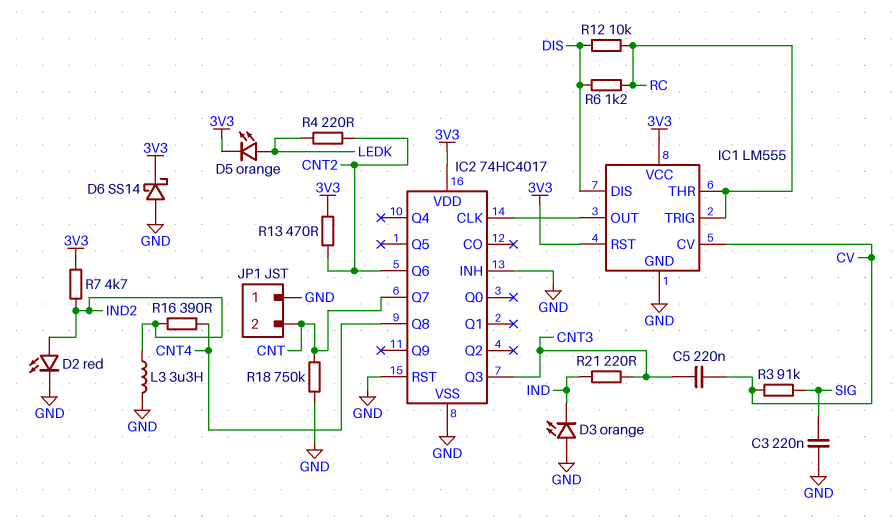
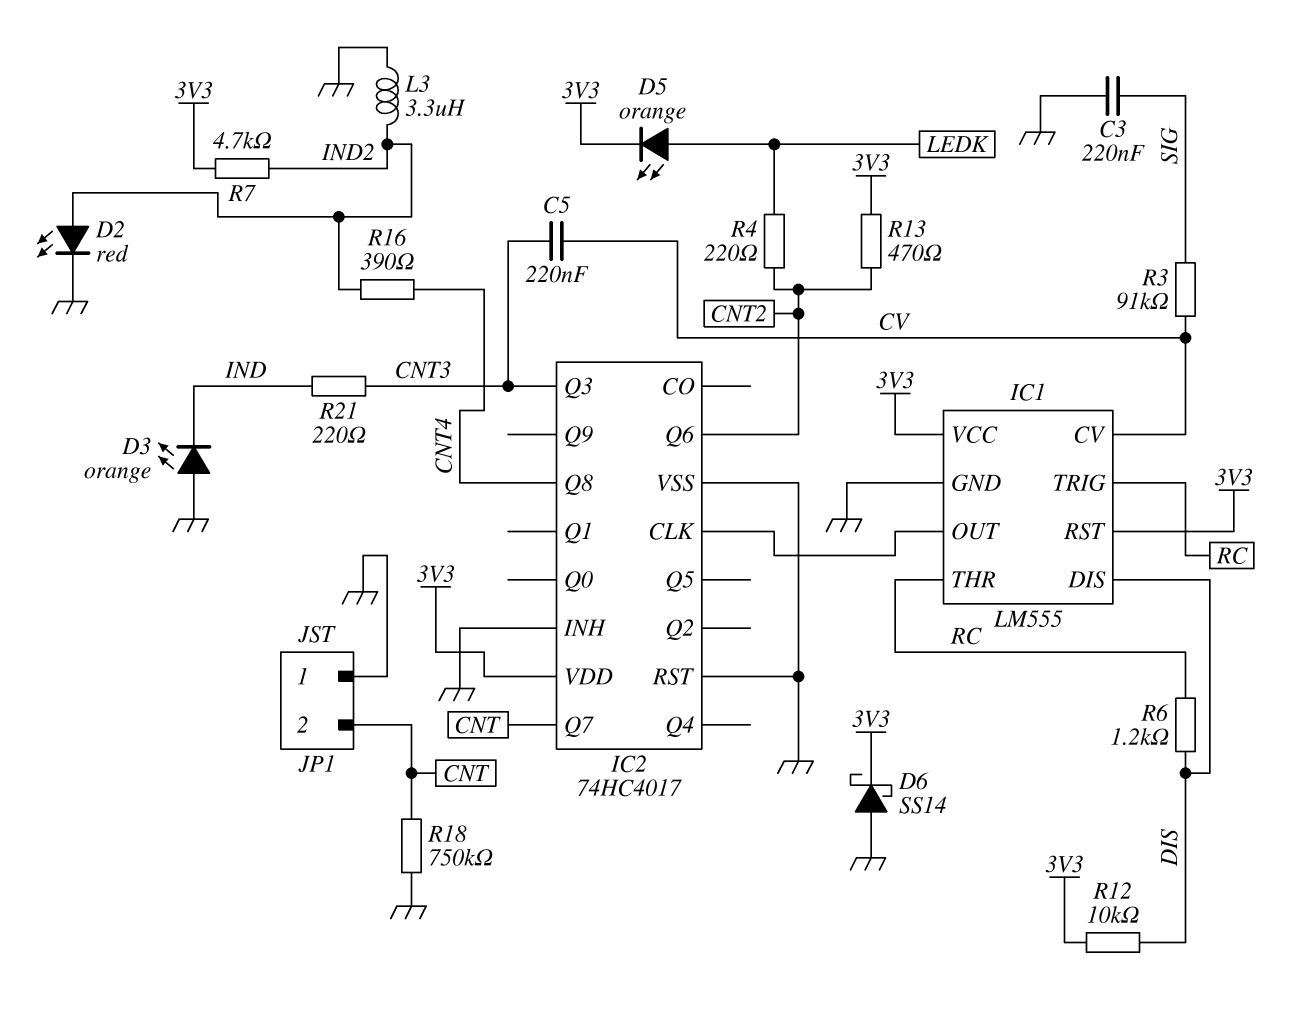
R12: 10k (DIS, RC) -> 10k (3V3, DIS)

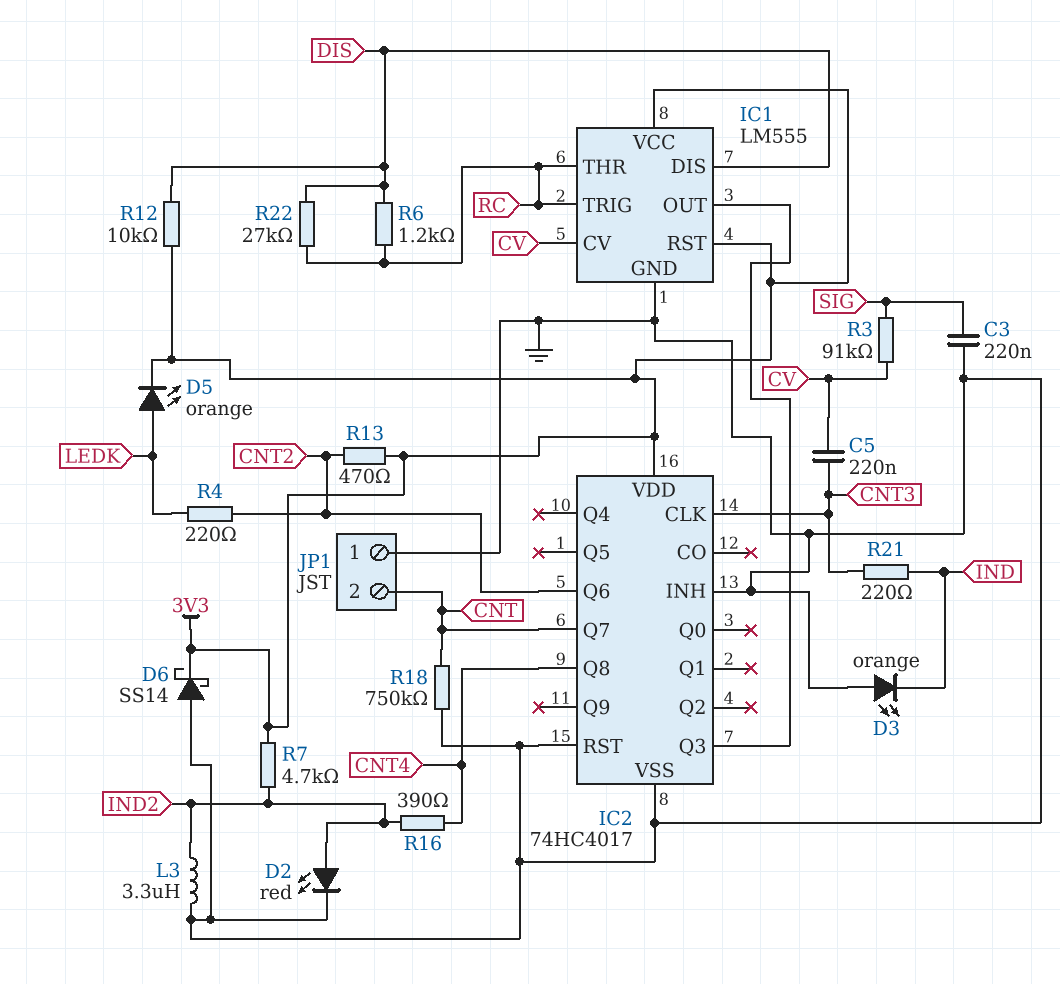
IC2 pin CLK: IC1/OUT -> CNT3
IC2 pin Q3: CNT3 -> IC1/OUT
R22: none -> 27k (DIS, RC)

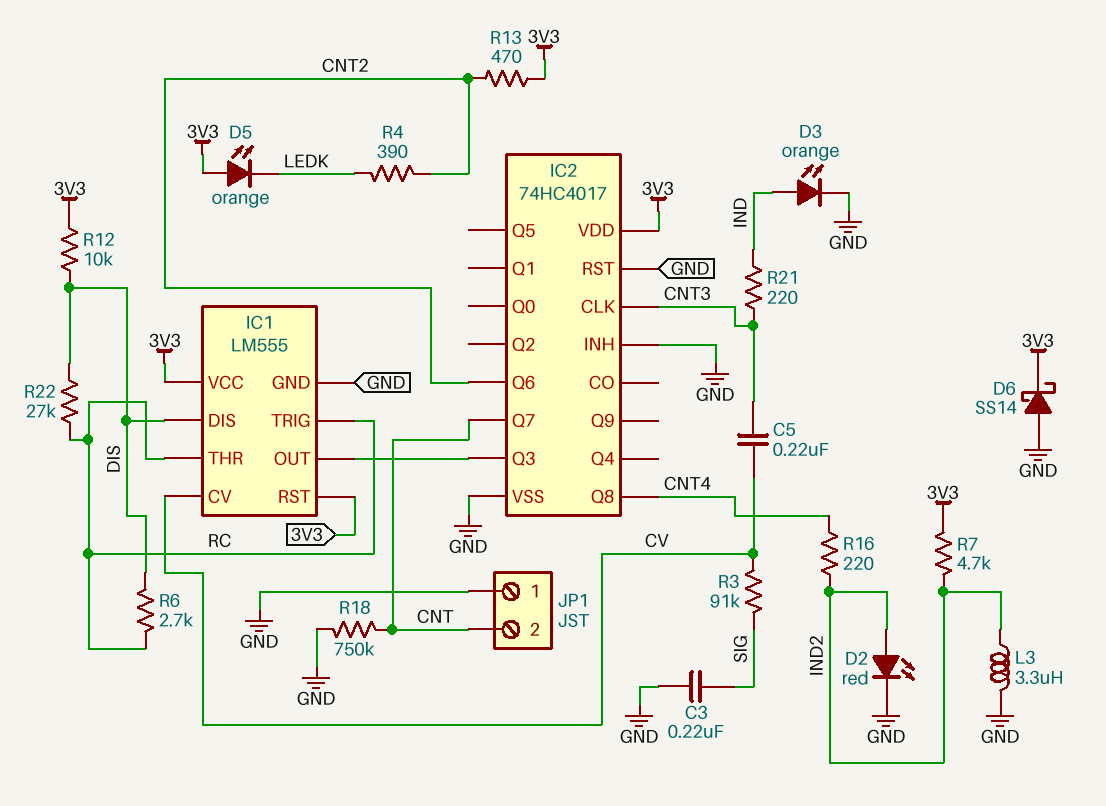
D3: LED orange (A GND, K IND) -> LED orange (A IND, K GND)
D5: LED orange (A LEDK, K 3V3) -> LED orange (A 3V3, K LEDK)
R4: 220 (CNT2, LEDK) -> 390 (CNT2, LEDK)
R6: 1.2k (DIS, RC) -> 2.7k (DIS, RC)
R16: 390 (CNT4, IND2) -> 220 (CNT4, IND2)

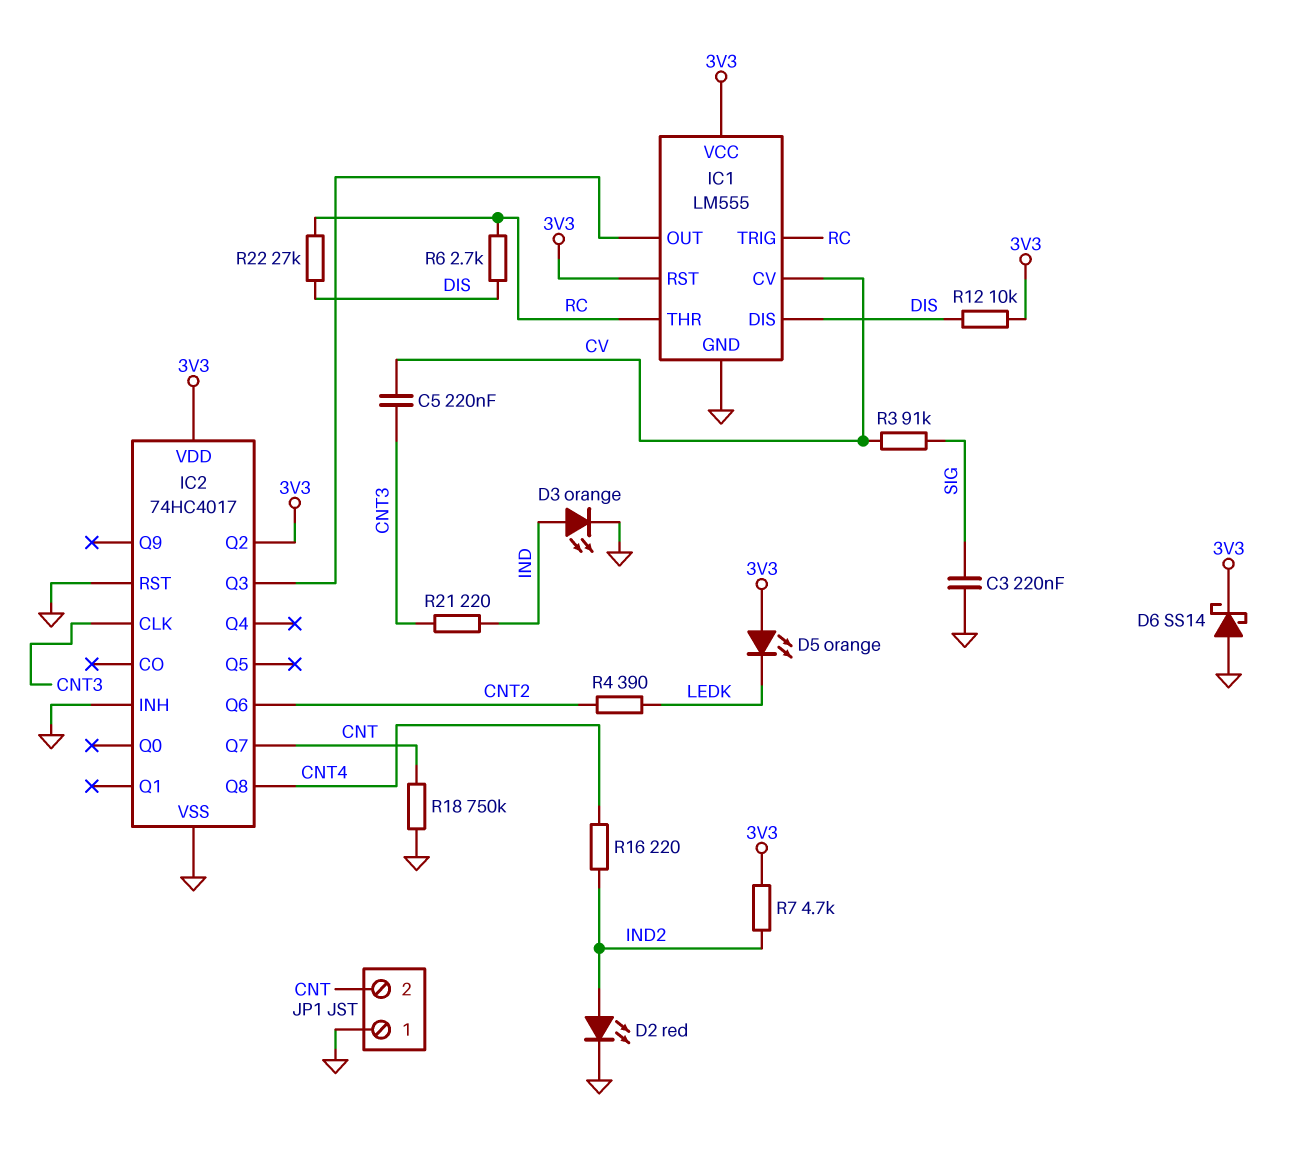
IC2 pin Q2: none -> 3V3
L3: 3.3uH (GND, IND2) -> none
R13: 470 (3V3, CNT2) -> none

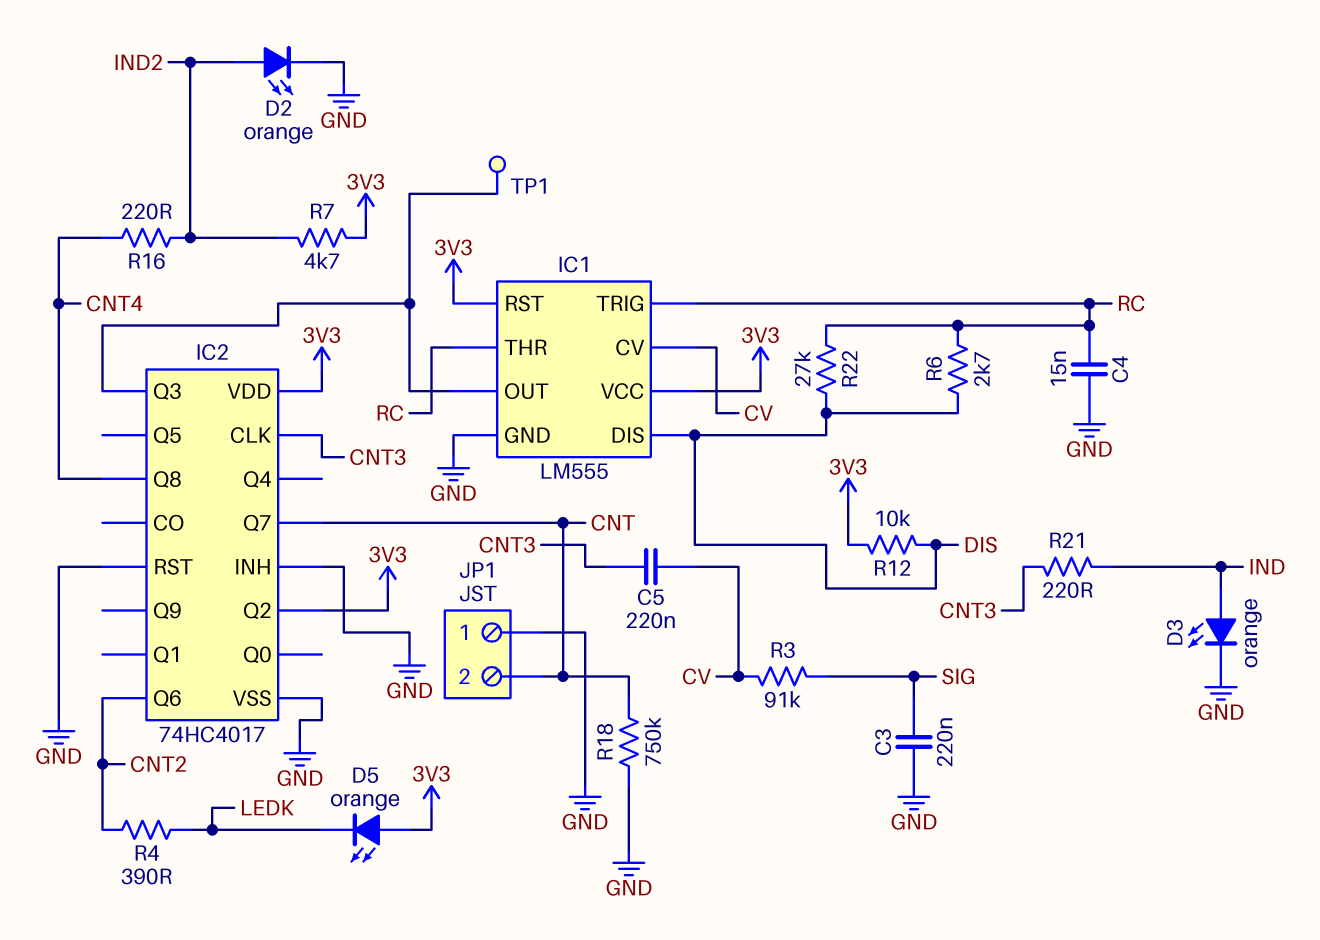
C4: none -> 15nF (GND, RC)
D2: LED red (A IND2, K GND) -> LED orange (A IND2, K GND)
D6: schottky SS14 (A GND, K 3V3) -> none
TP1: none -> test point (IC1/OUT)

